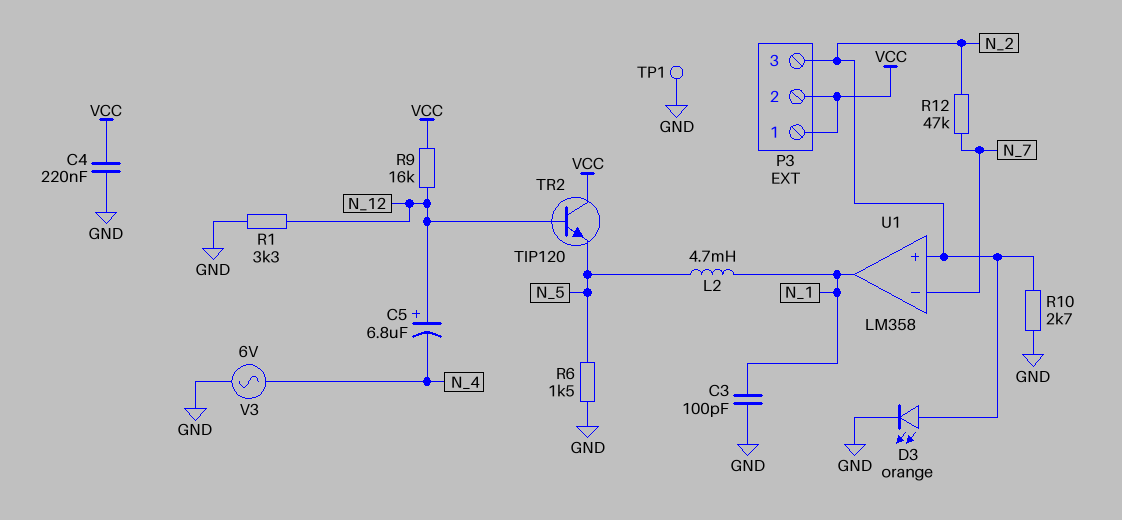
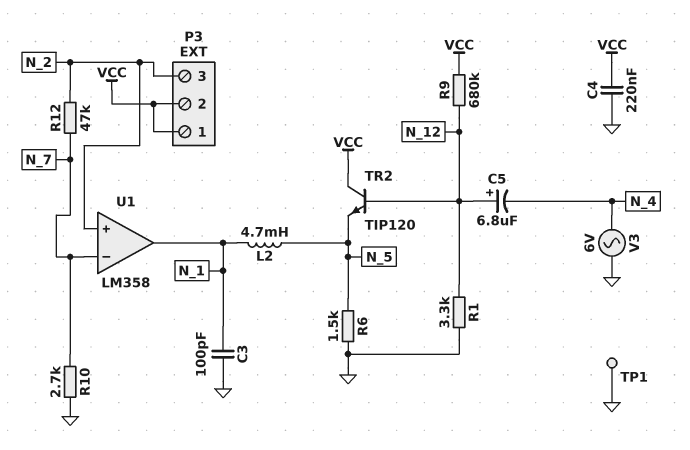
D3: LED orange (A N_2, K GND) -> none
R9: 16k (N_12, VCC) -> 680k (N_12, VCC)
R10: 2.7k (GND, N_2) -> 2.7k (GND, N_7)

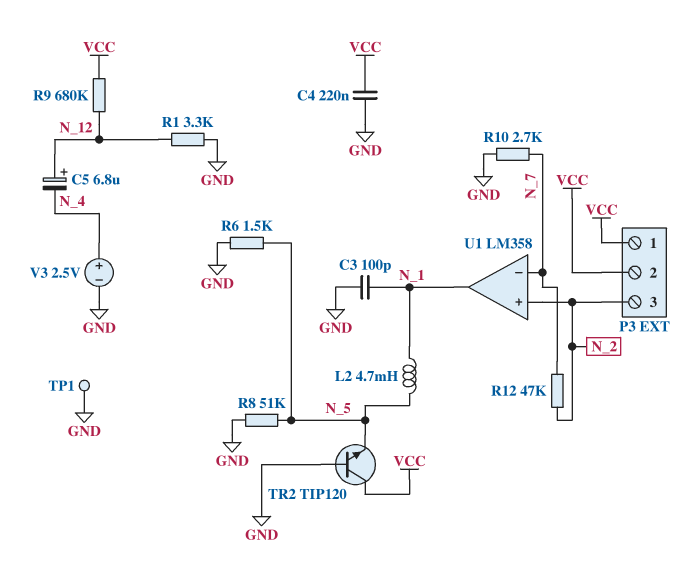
R8: none -> 51k (GND, N_5)
TR2: NPN TIP120 (B N_12, C VCC, E N_5) -> NPN TIP120 (B GND, C VCC, E N_5)
V3: AC 6V (GND, N_4) -> 2.5V (plus N_4, minus GND)

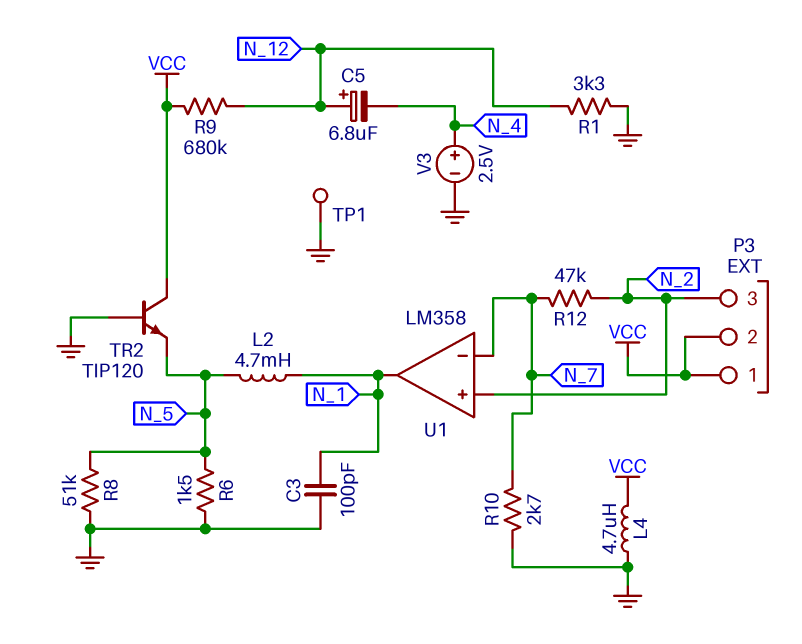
C4: 220nF (GND, VCC) -> none
L4: none -> 4.7uH (GND, VCC)

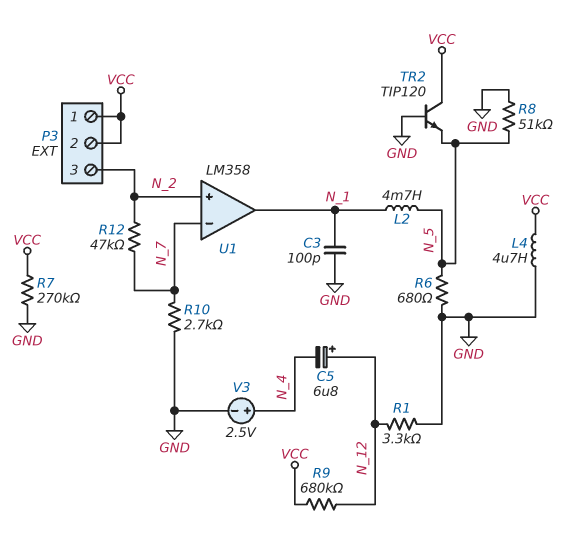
R6: 1.5k (GND, N_5) -> 680 (GND, N_5)
R7: none -> 270k (GND, VCC)
TP1: test point (GND) -> none

